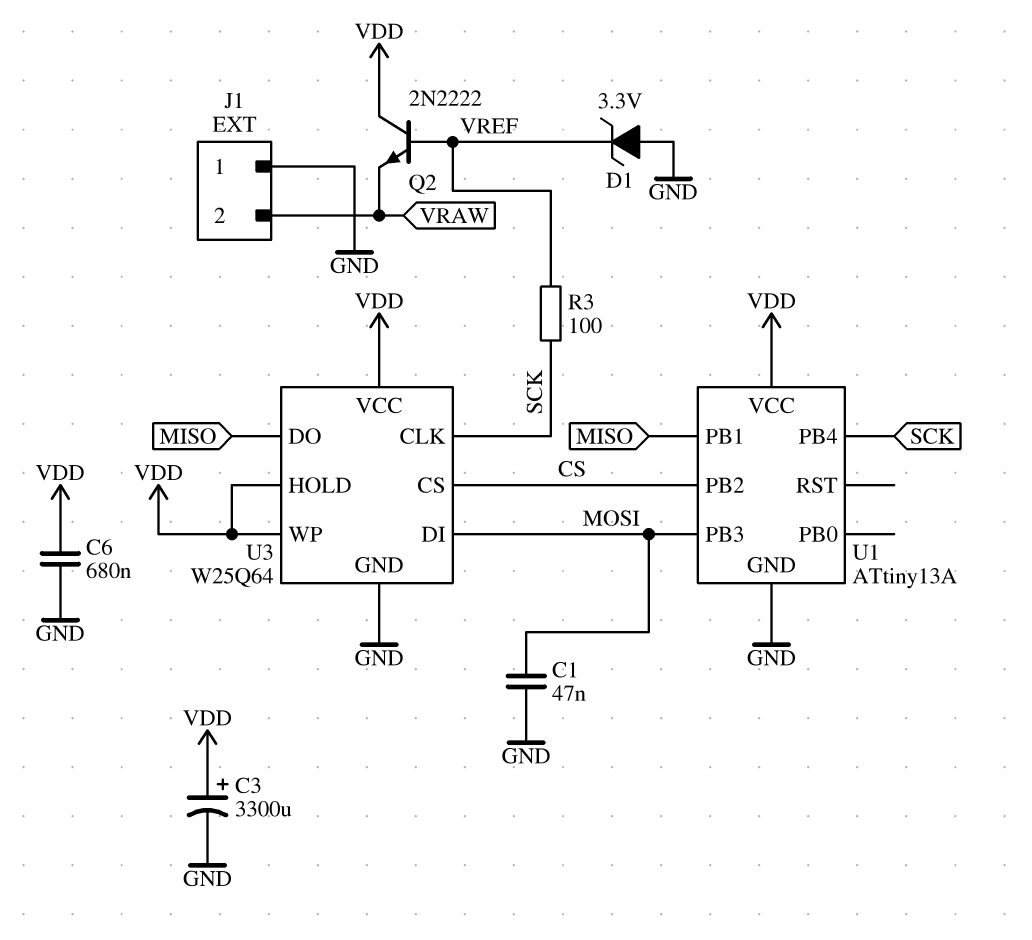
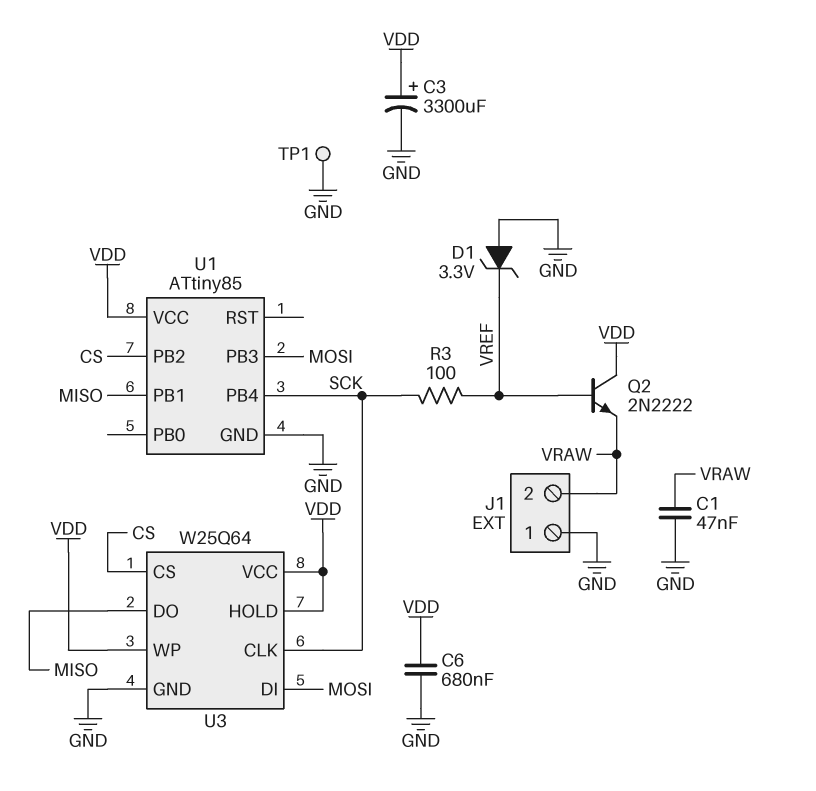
C1: 47nF (GND, MOSI) -> 47nF (GND, VRAW)
TP1: none -> test point (GND)
U1: ATtiny13A -> ATtiny85

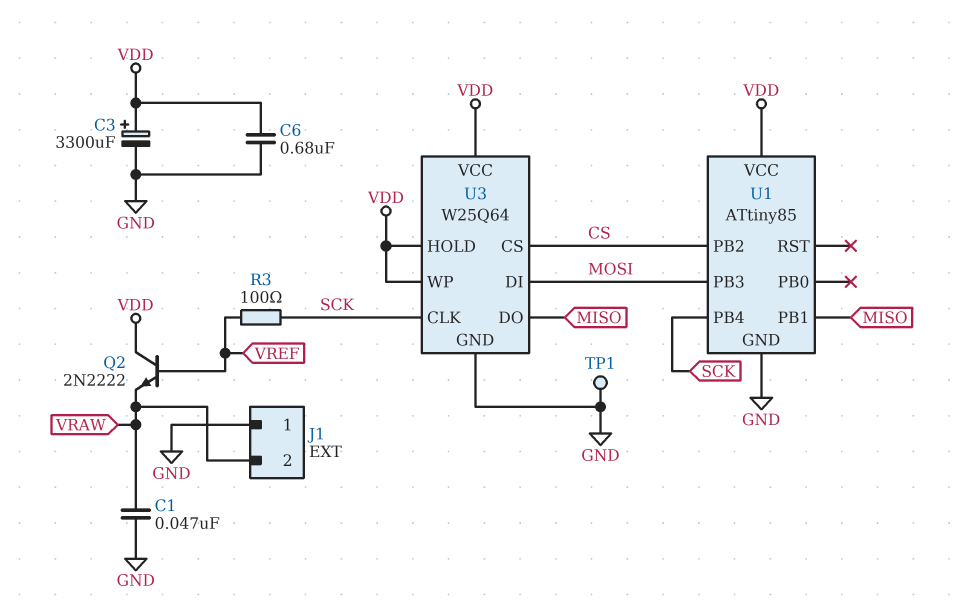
D1: zener 3.3V (A GND, K VREF) -> none

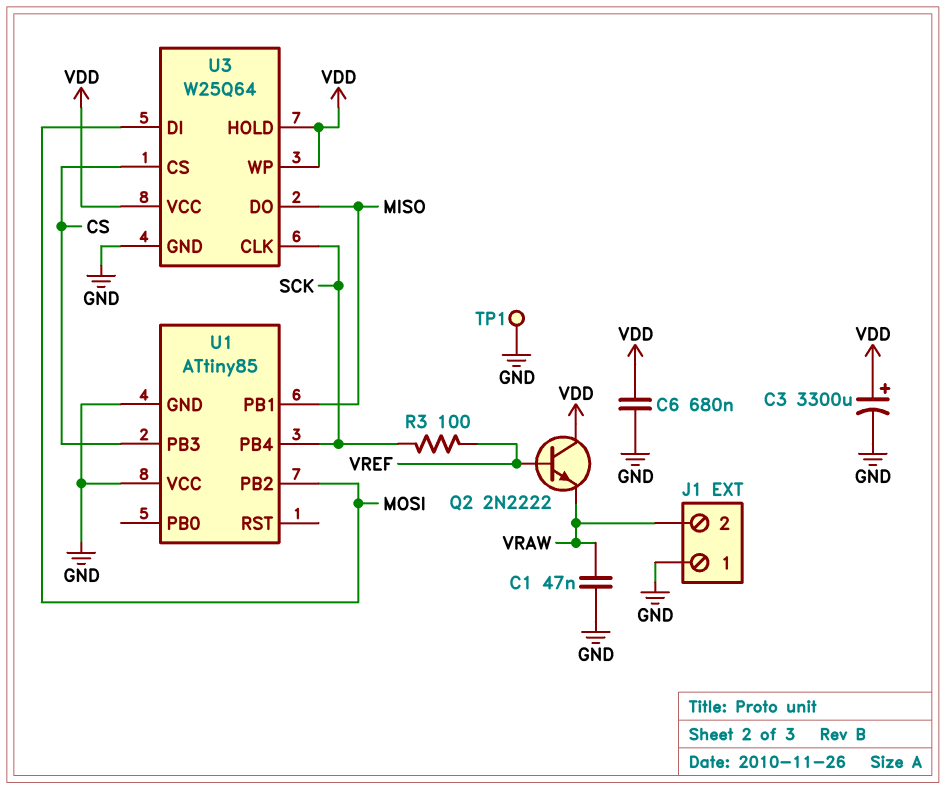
U1 pin PB2: CS -> MOSI
U1 pin PB3: MOSI -> CS
U1 pin VCC: VDD -> GND

